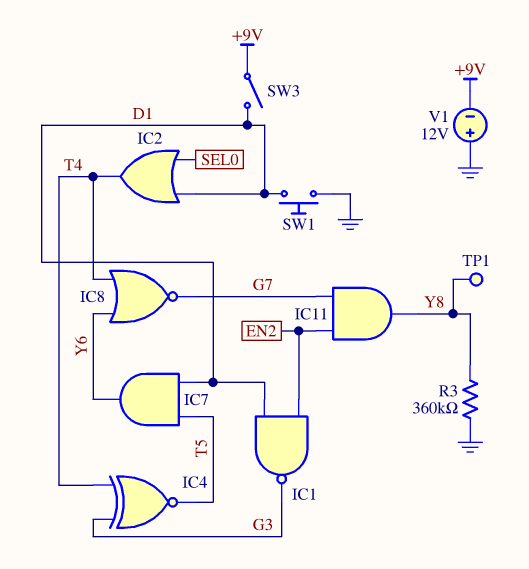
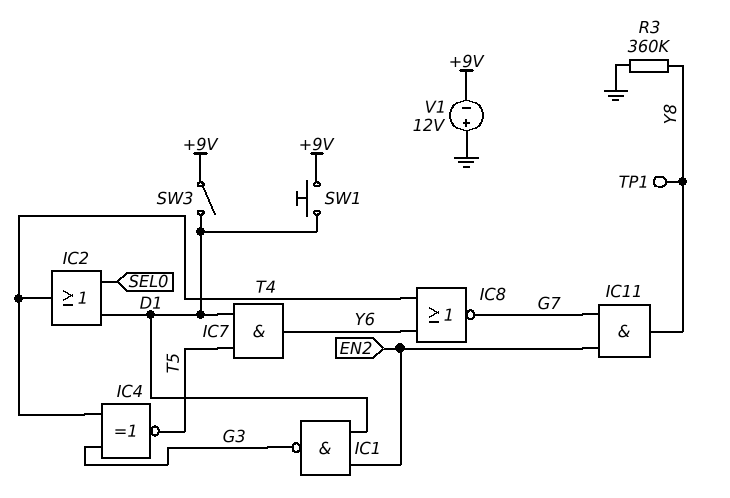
SW1: button (D1, GND) -> button (+9V, D1)

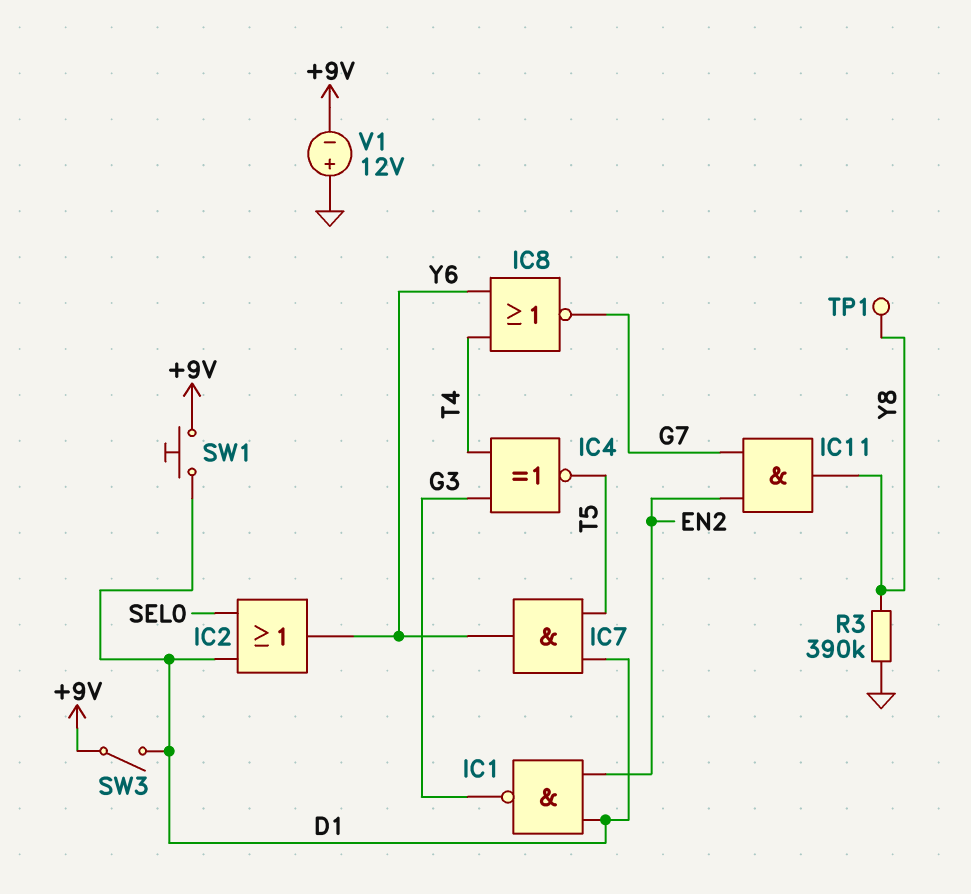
IC2: OR (in D1, in SEL0, out T4) -> OR (in D1, in SEL0, out Y6)
R3: 360k (GND, Y8) -> 390k (GND, Y8)

